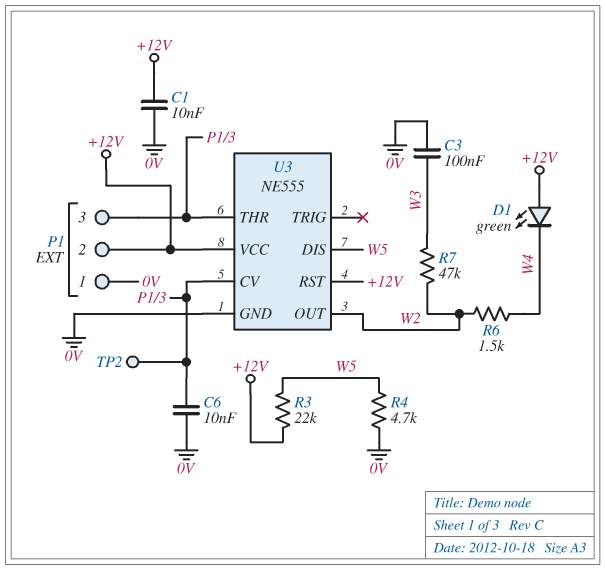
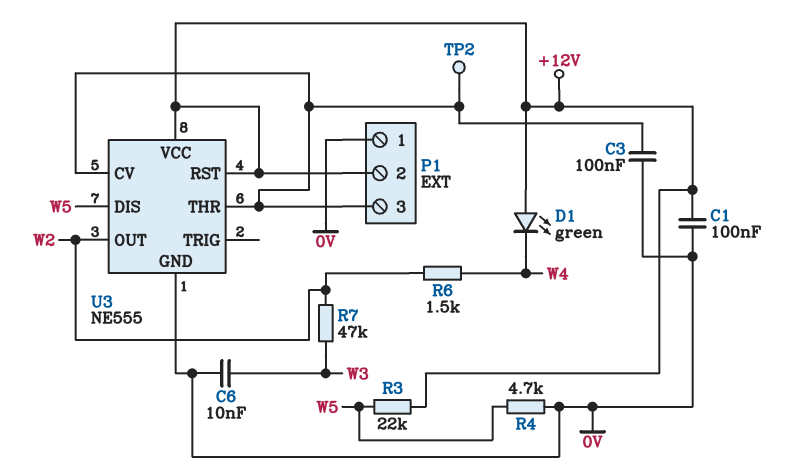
C1: 10nF (+12V, 0V) -> 100nF (+12V, 0V)
C3: 100nF (0V, W3) -> 100nF (0V, P1/3)
C6: 10nF (0V, P1/3) -> 10nF (0V, W3)

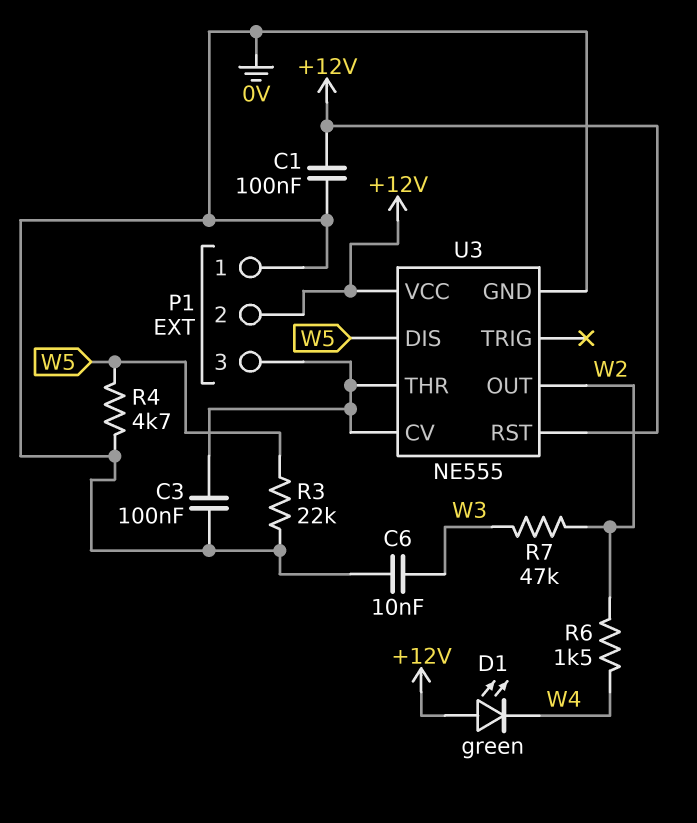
R3: 22k (+12V, W5) -> 22k (0V, W5)
TP2: test point (P1/3) -> none

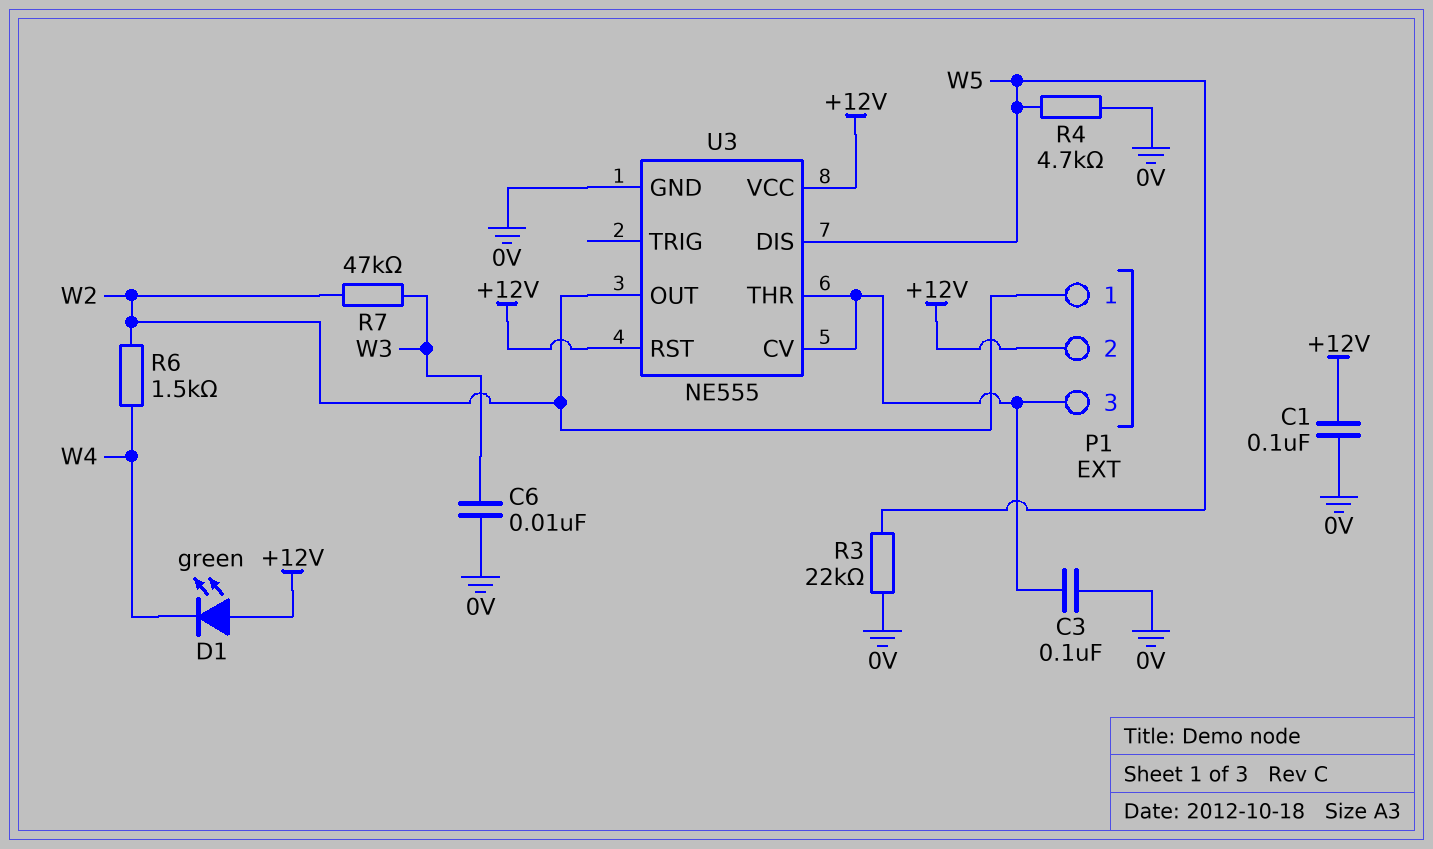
P1 pin 1: 0V -> W2

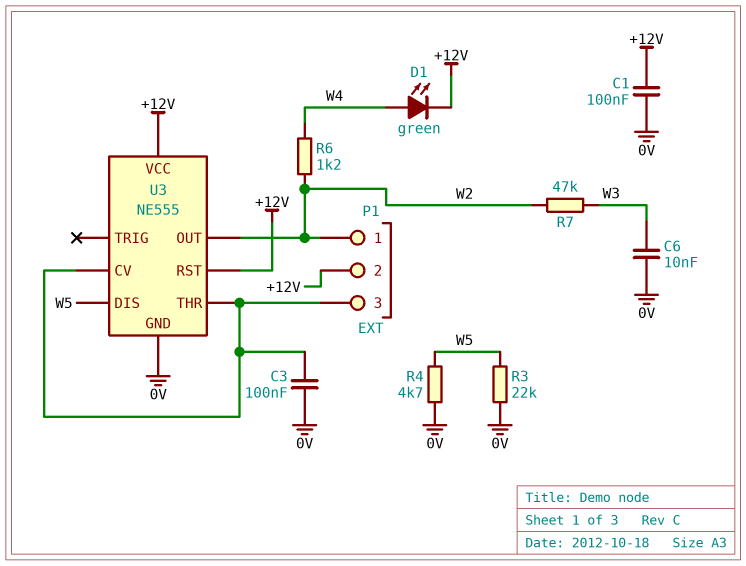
D1: LED green (A +12V, K W4) -> LED green (A W4, K +12V)
R6: 1.5k (W2, W4) -> 1.2k (W2, W4)

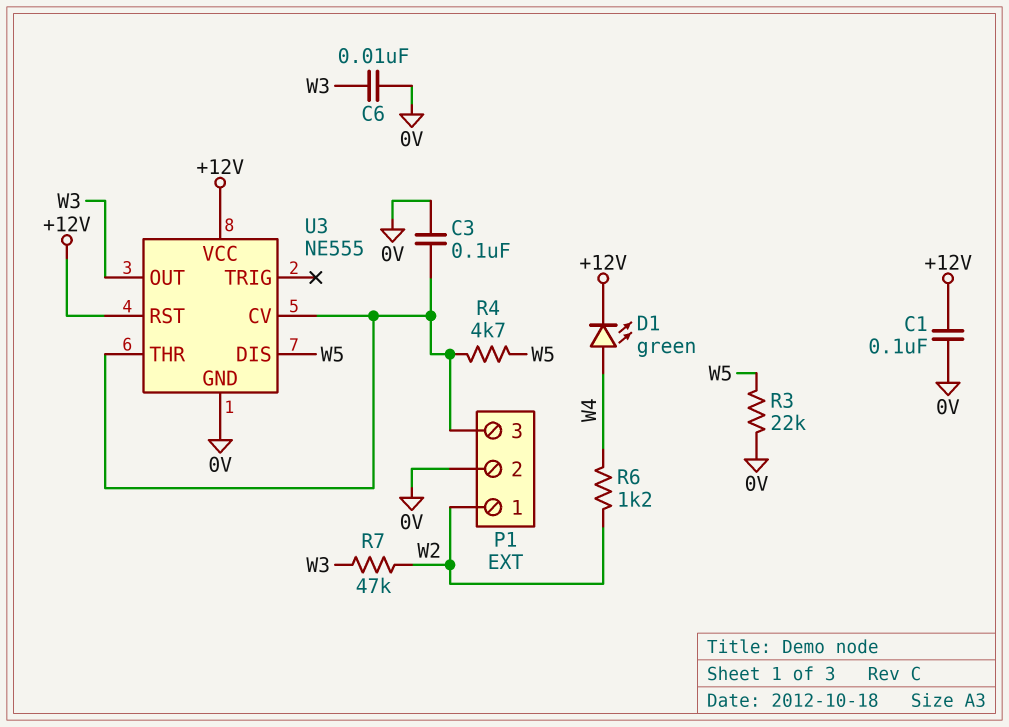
P1 pin 2: +12V -> 0V
R4: 4.7k (0V, W5) -> 4.7k (P1/3, W5)
U3 pin OUT: W2 -> W3

